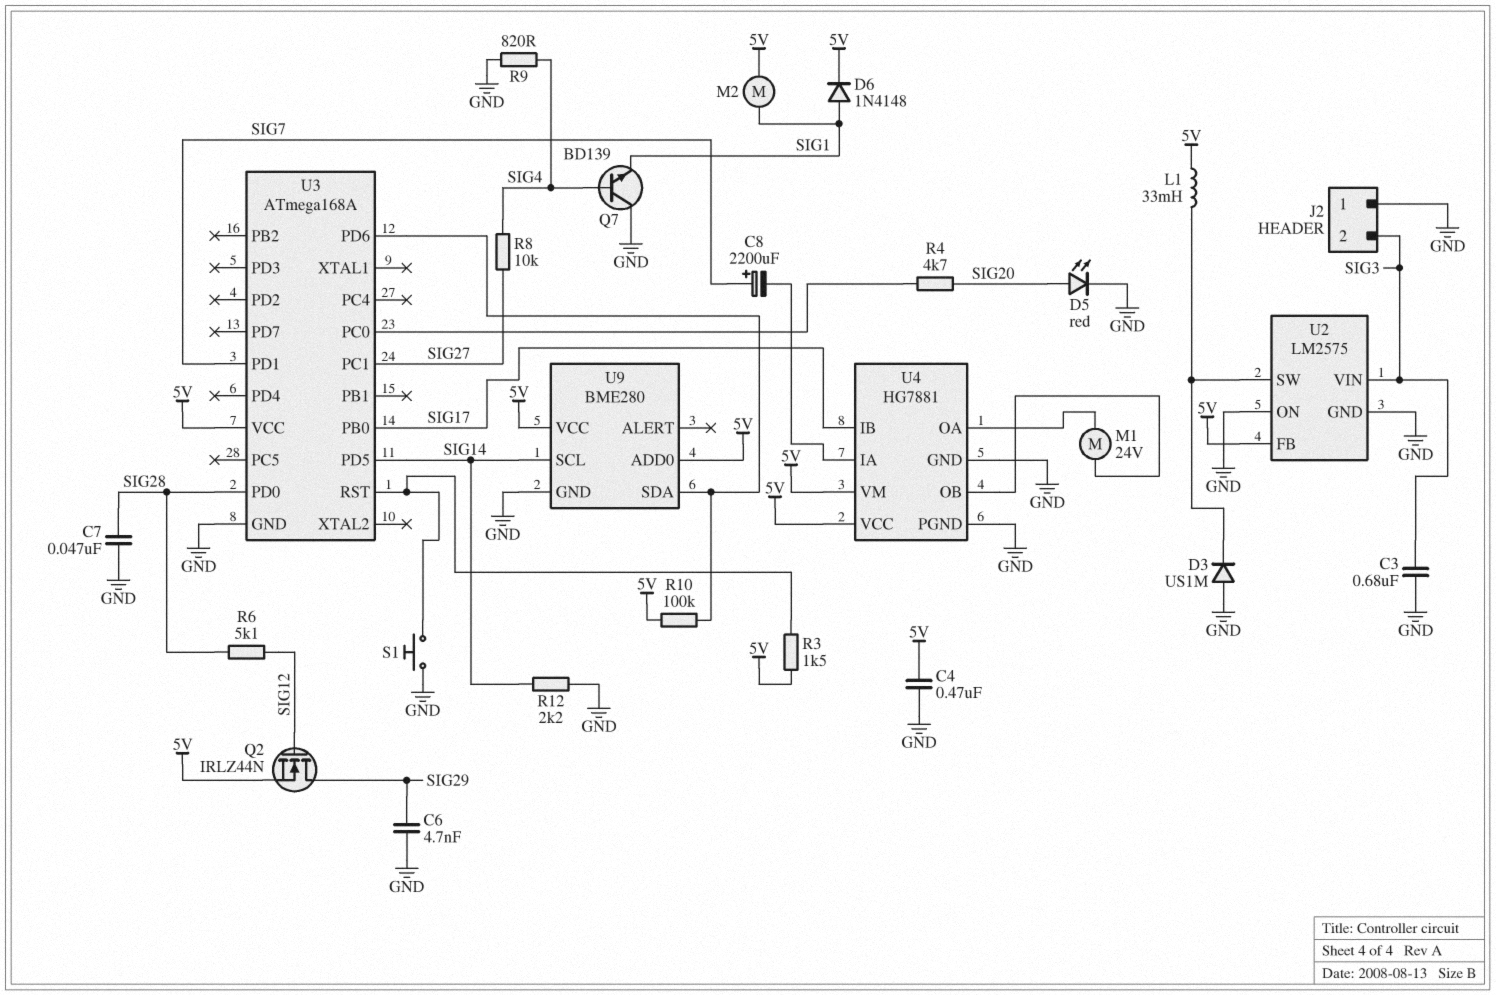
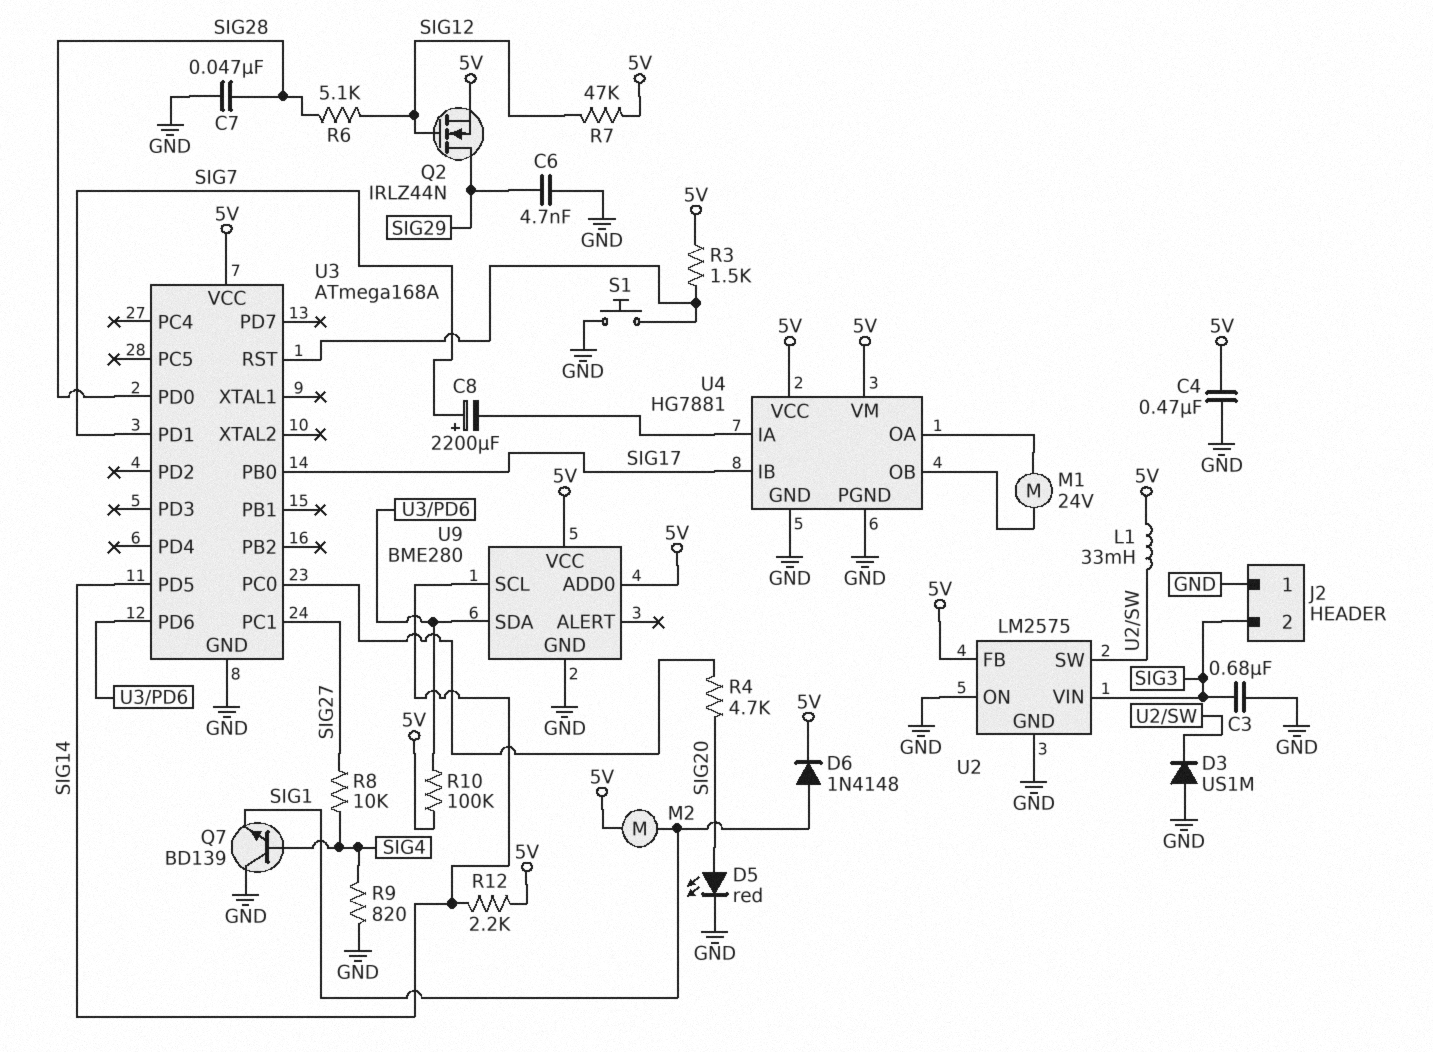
R7: none -> 47k (5V, SIG12)
R12: 2.2k (GND, SIG14) -> 2.2k (5V, SIG14)

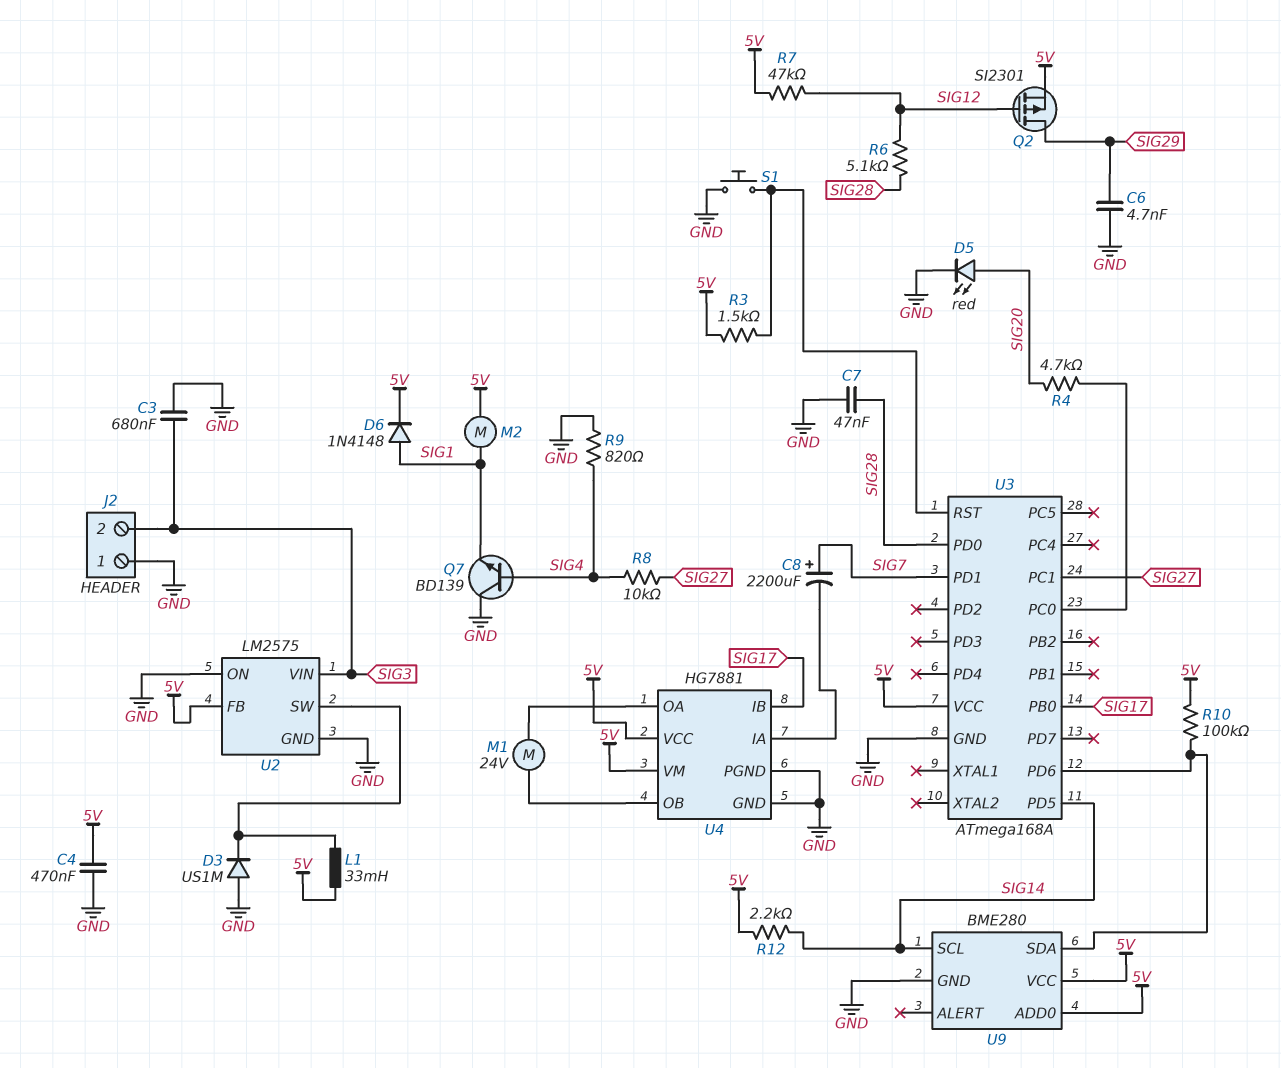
Q2: NMOS IRLZ44N (G SIG12, D SIG29, S 5V) -> PMOS SI2301 (G SIG12, D SIG29, S 5V)

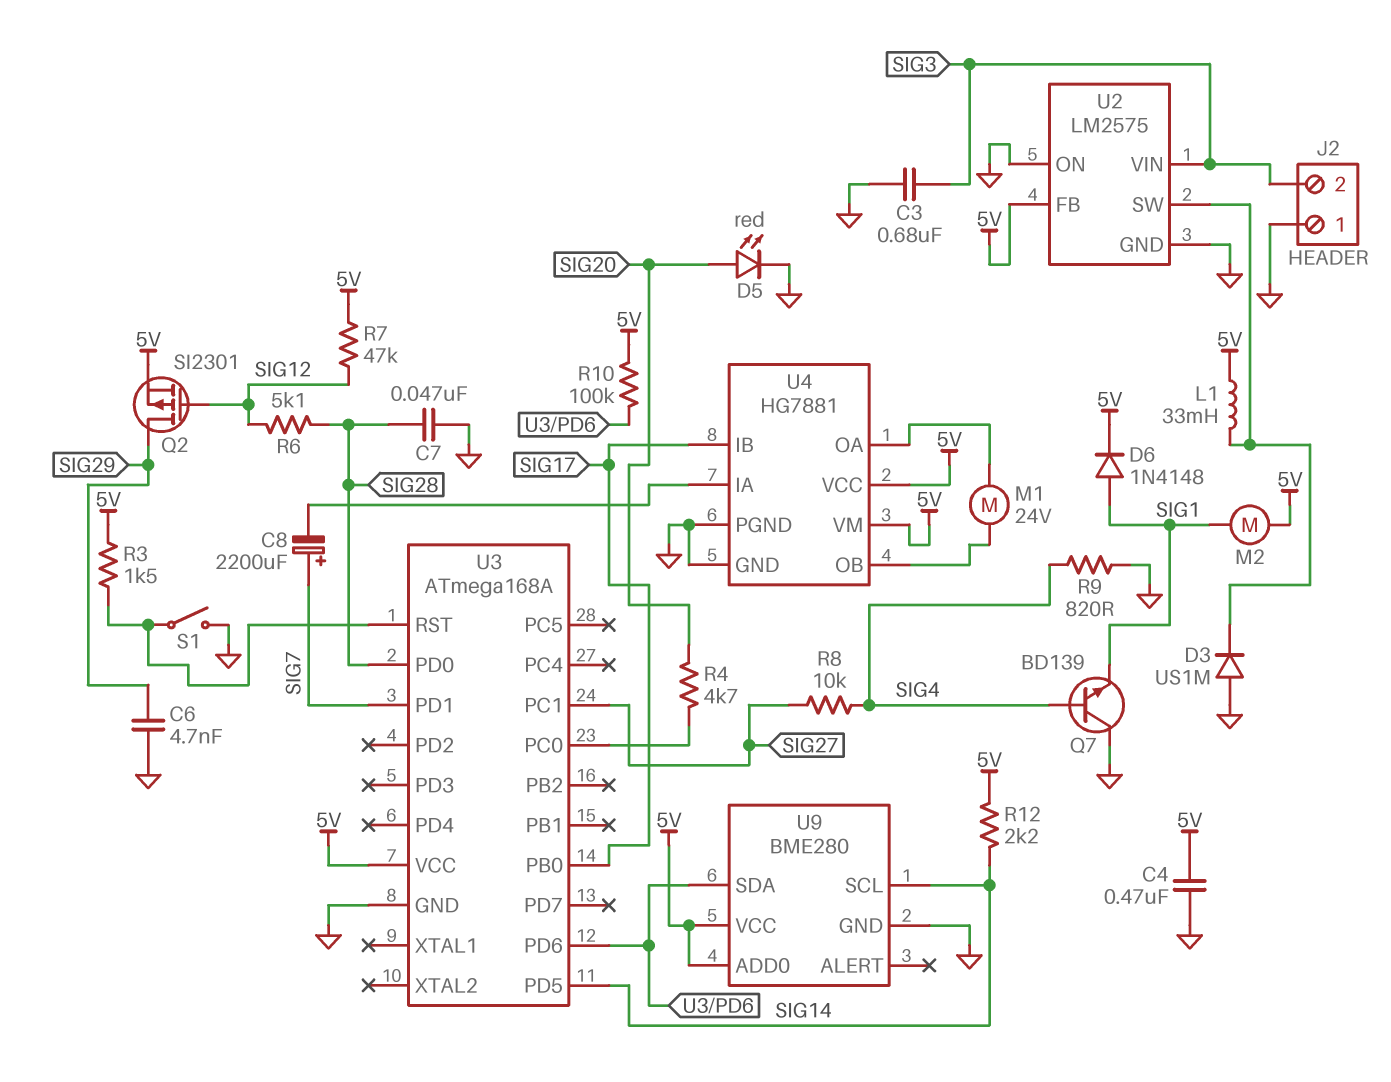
S1: button (GND, U3/RST) -> switch (GND, U3/RST)

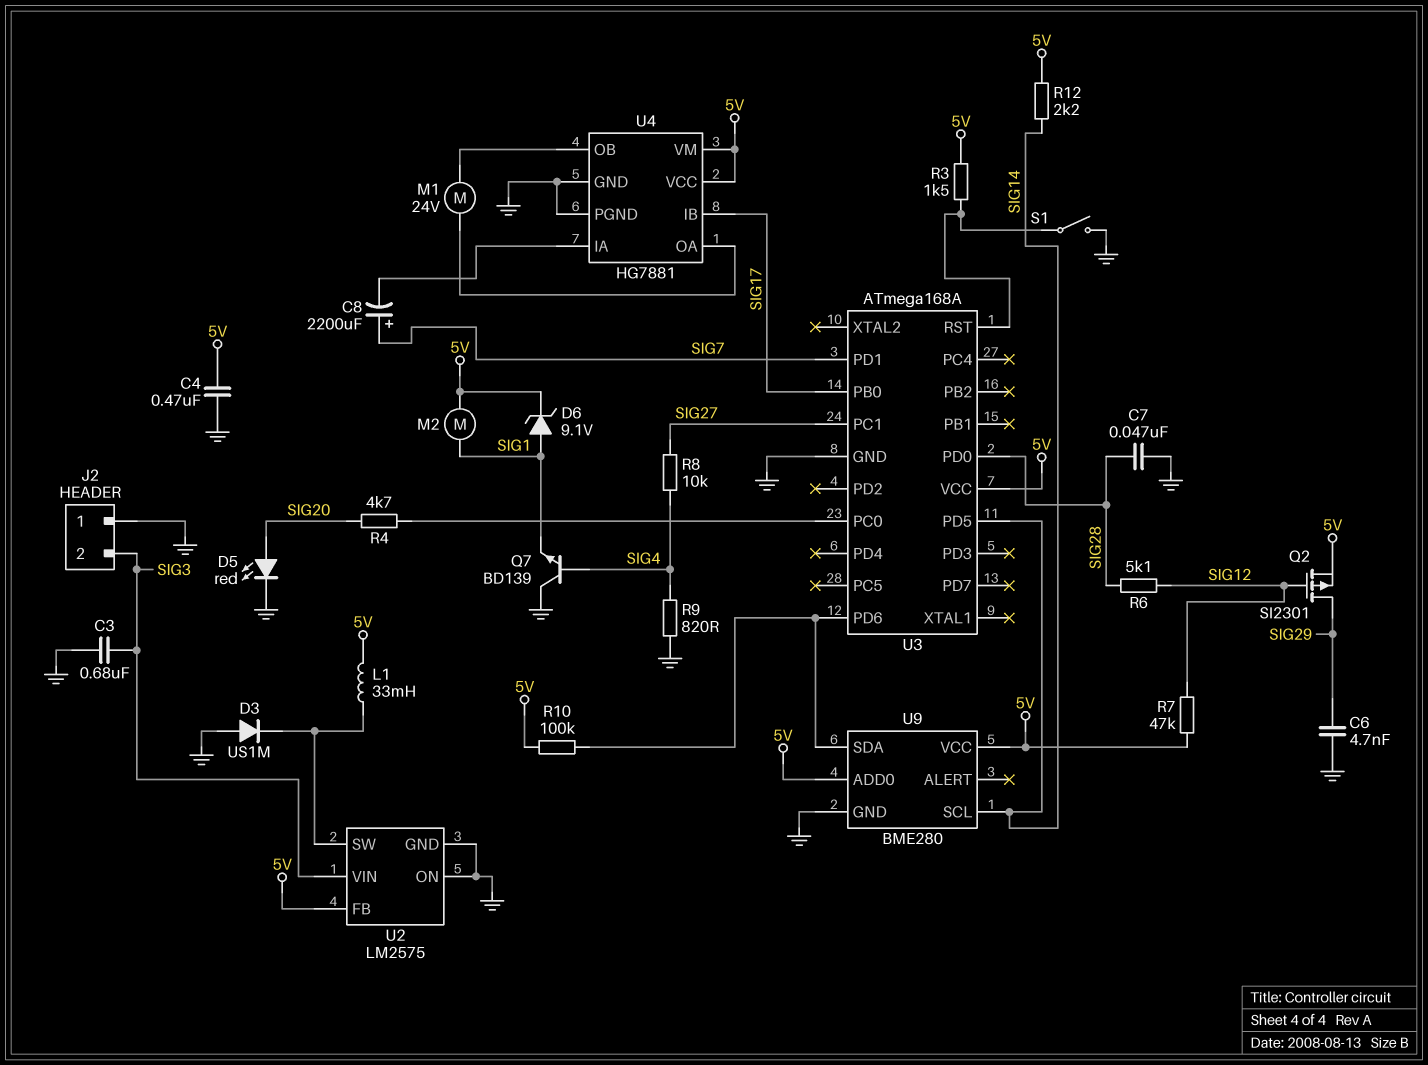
D6: diode 1N4148 (A SIG1, K 5V) -> zener 9.1V (A SIG1, K 5V)

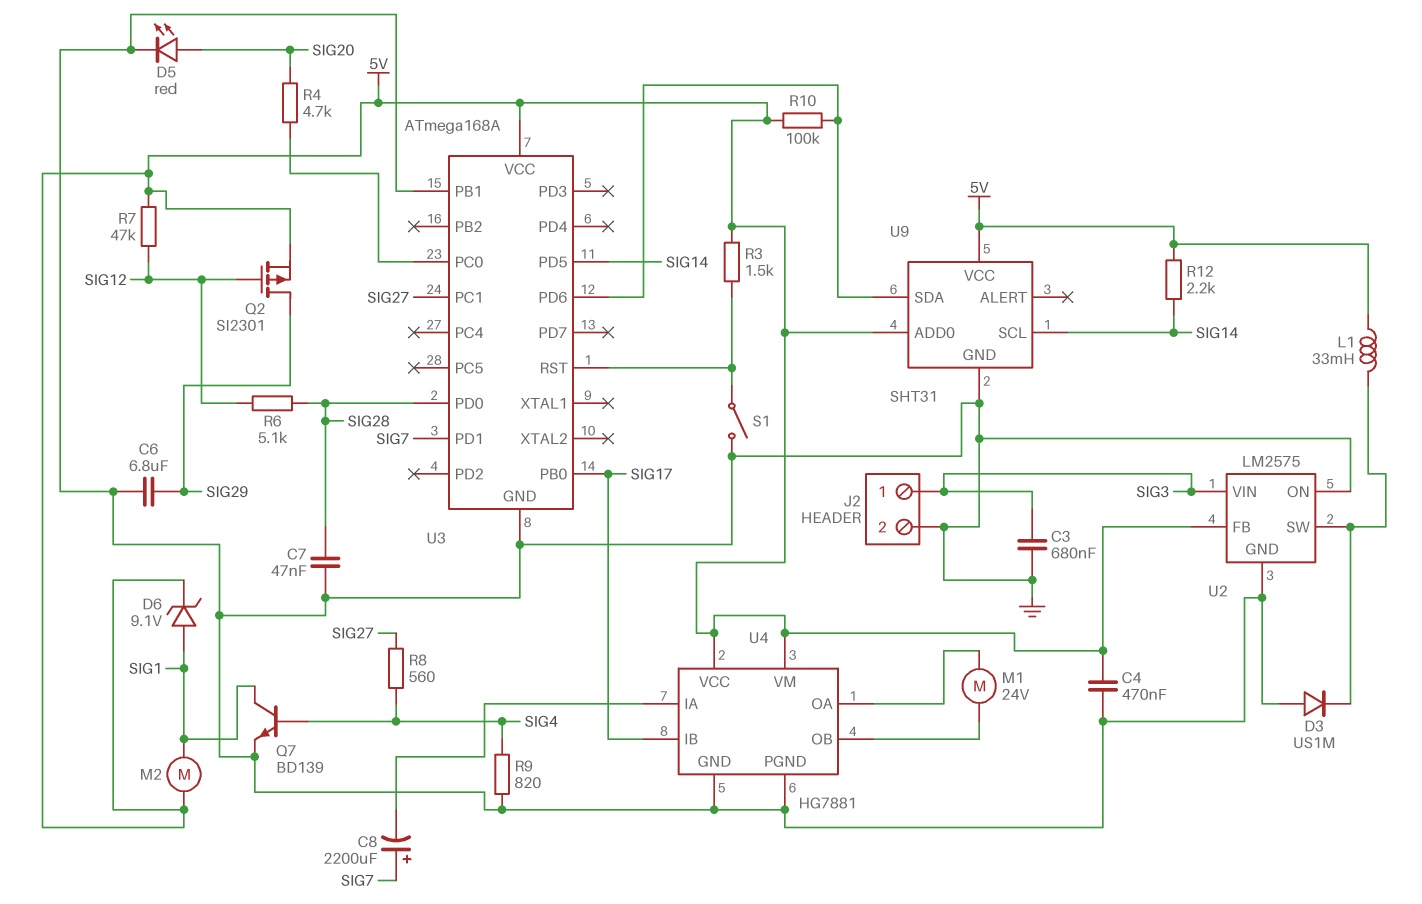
C6: 4.7nF (GND, SIG29) -> 6.8uF (GND, SIG29)
J2 pin 1: GND -> SIG3
J2 pin 2: SIG3 -> GND
Q7: NPN BD139 (B SIG4, C GND, E SIG1) -> NPN BD139 (B SIG4, C SIG1, E GND)
R8: 10k (SIG4, SIG27) -> 560 (SIG4, SIG27)
U3 pin PB1: none -> GND
U9: BME280 -> SHT31

